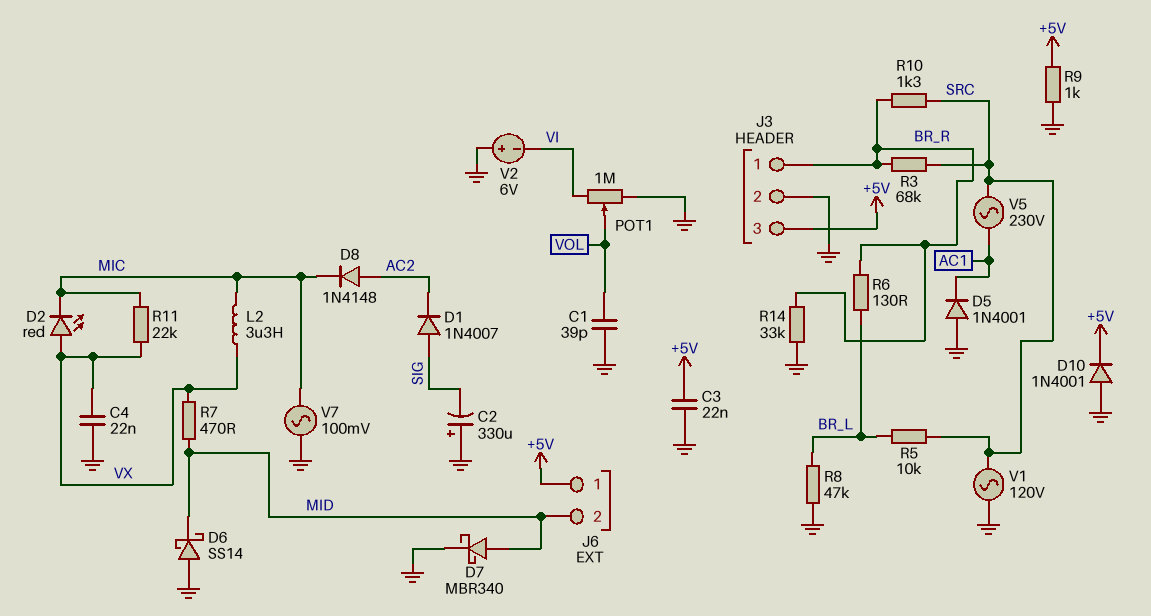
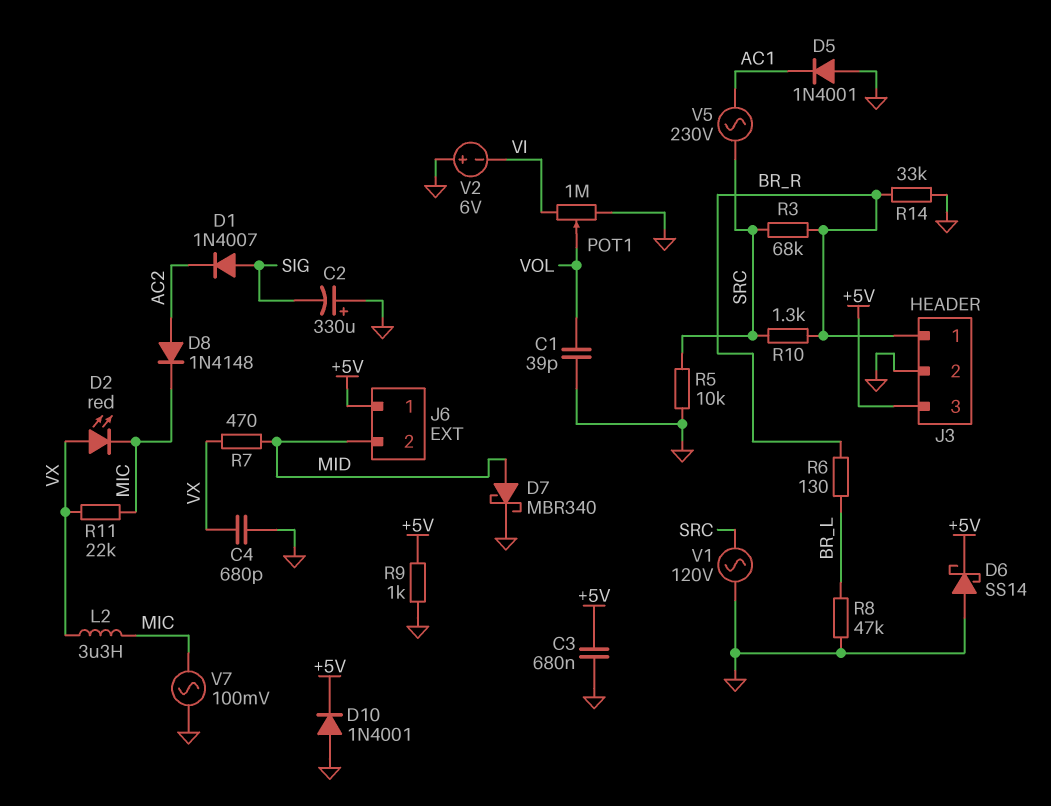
C3: 22nF (+5V, GND) -> 680nF (+5V, GND)
C4: 22nF (GND, VX) -> 680pF (GND, VX)
D6: schottky SS14 (A GND, K MID) -> schottky SS14 (A GND, K +5V)
R5: 10k (BR_L, SRC) -> 10k (GND, SRC)

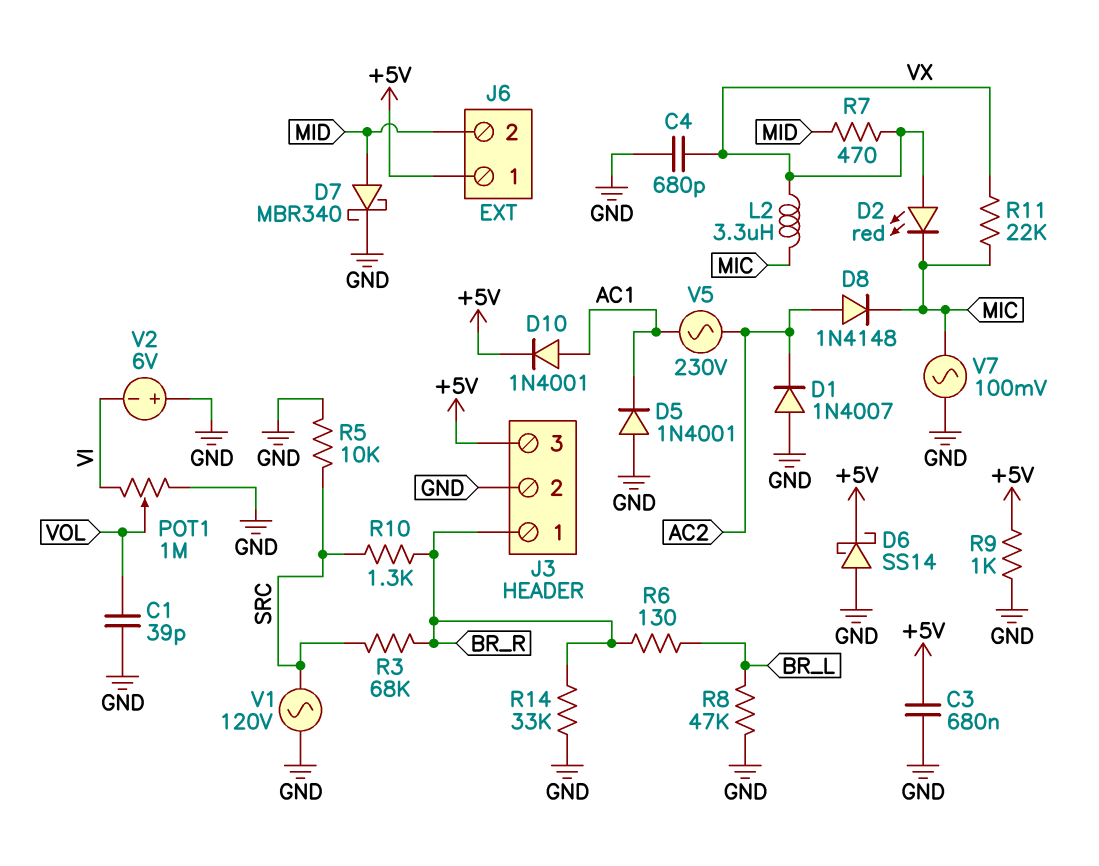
C2: 330uF (plus GND, minus SIG) -> none
D1: diode 1N4007 (A SIG, K AC2) -> diode 1N4007 (A GND, K AC2)
D10: diode 1N4001 (A GND, K +5V) -> diode 1N4001 (A AC1, K +5V)
V5: AC 230V (AC1, SRC) -> AC 230V (AC1, AC2)

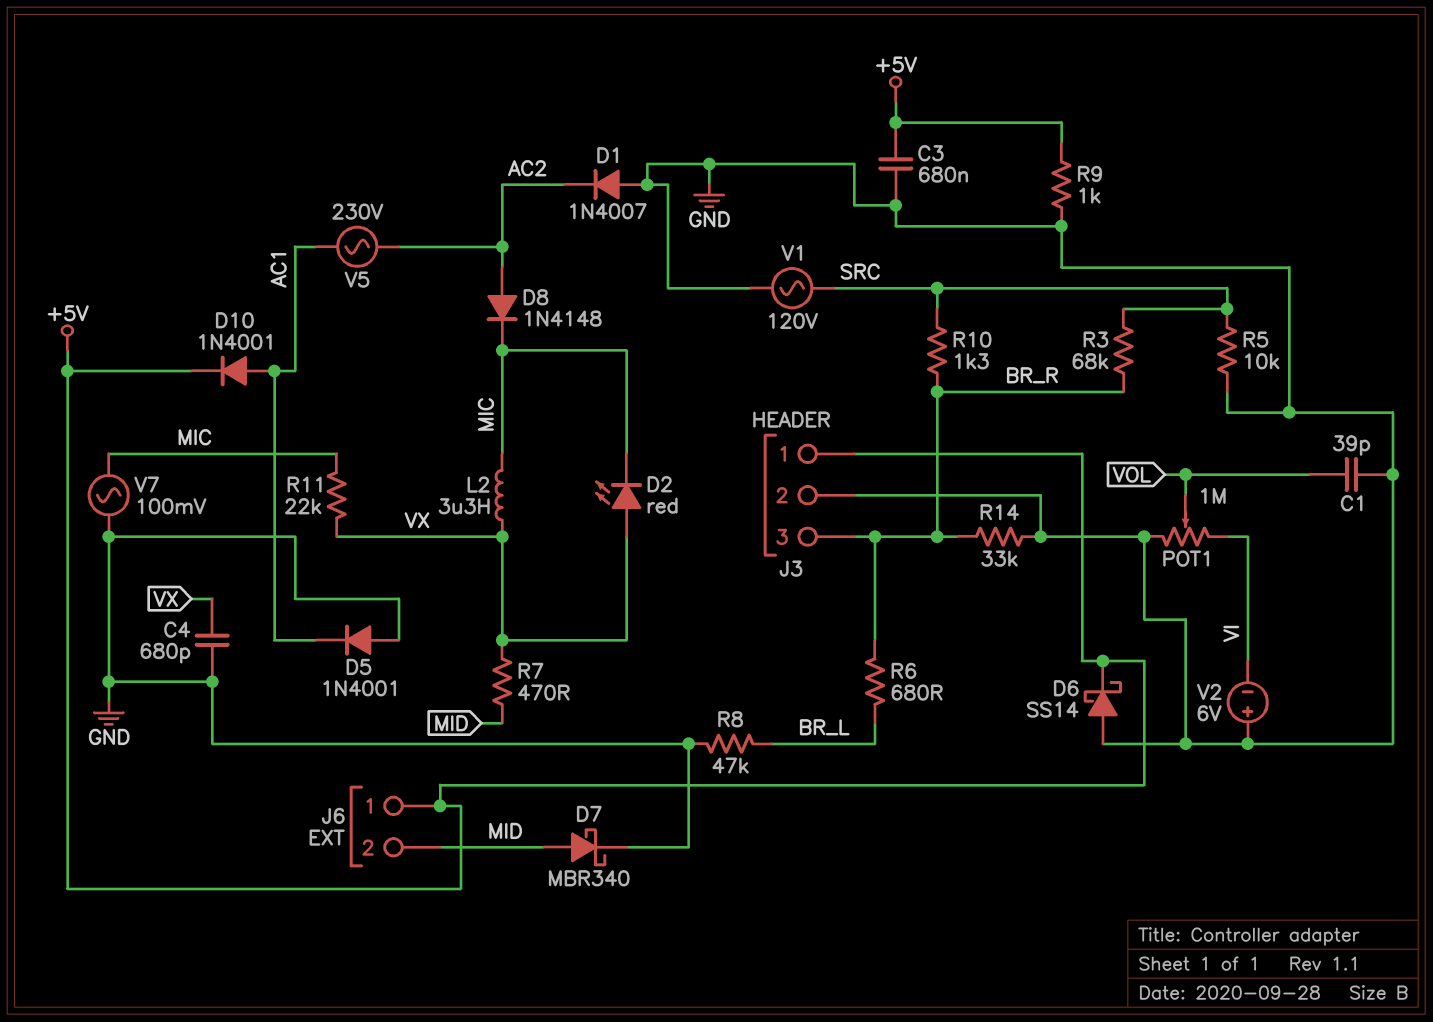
J3 pin 1: BR_R -> +5V
J3 pin 3: +5V -> BR_R
R6: 130 (BR_L, BR_R) -> 680 (BR_L, BR_R)

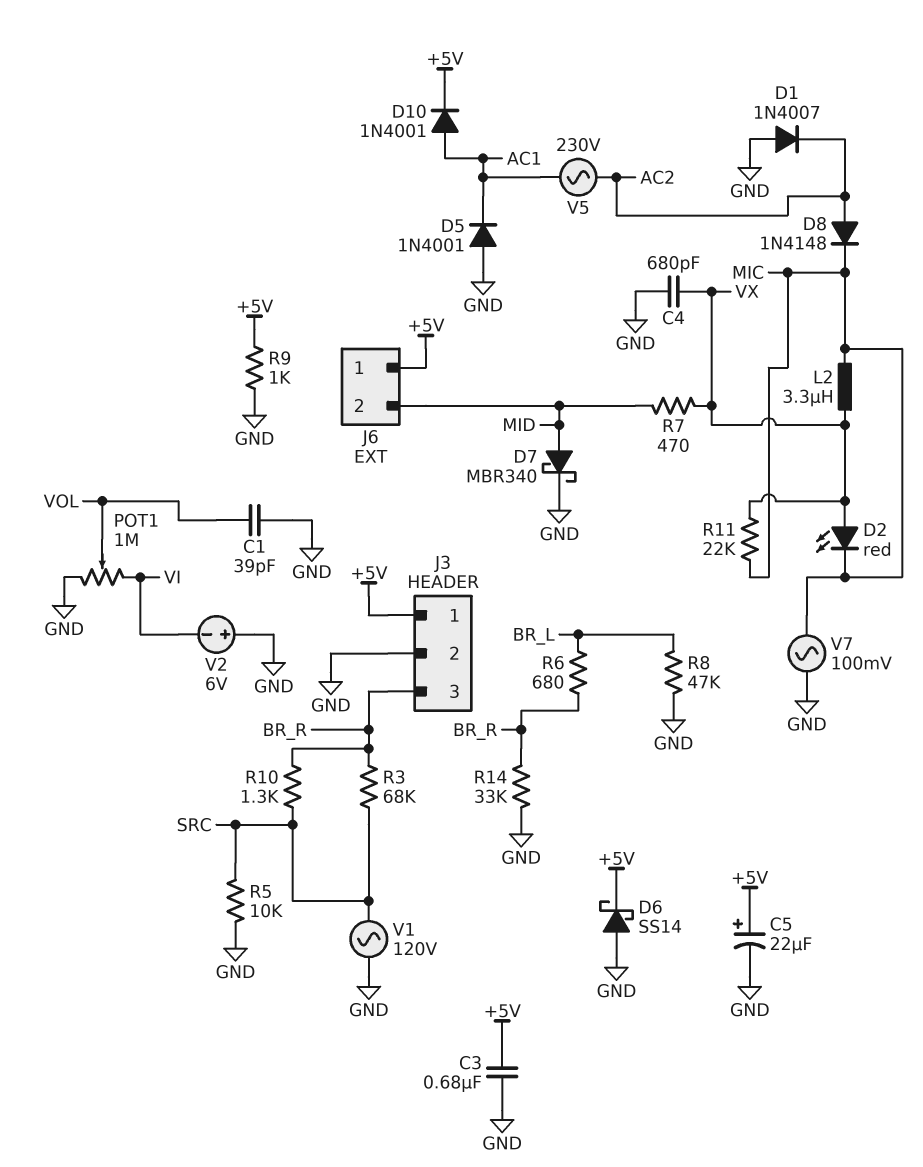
C5: none -> 22uF (plus +5V, minus GND)

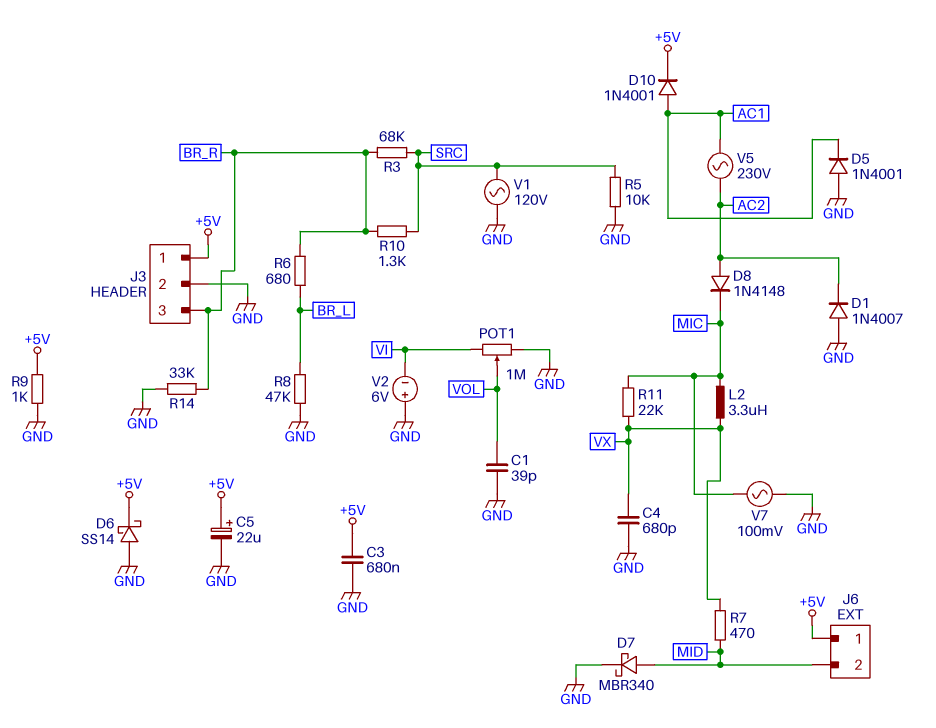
D2: LED red (A VX, K MIC) -> none

